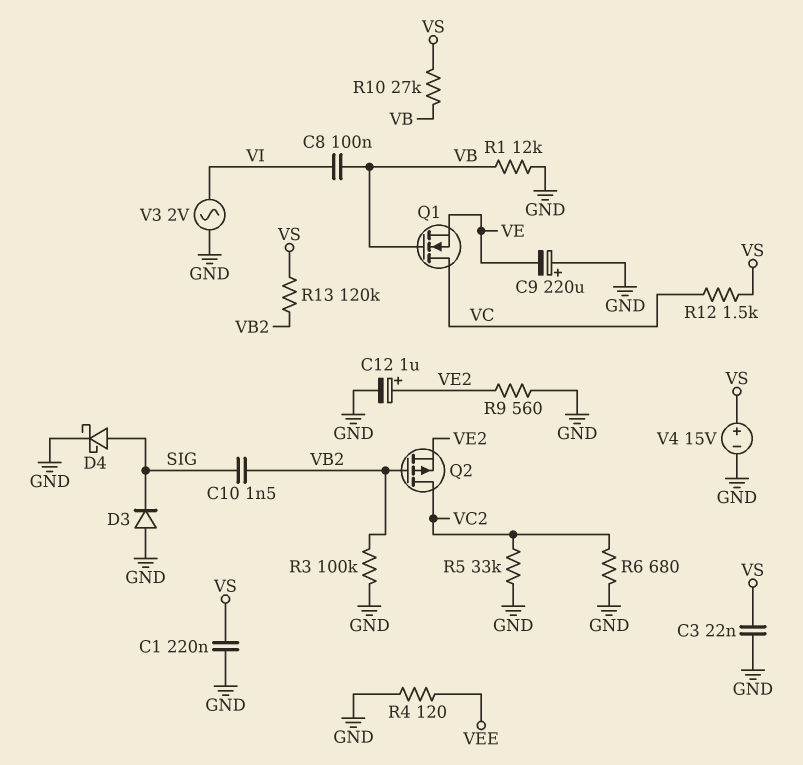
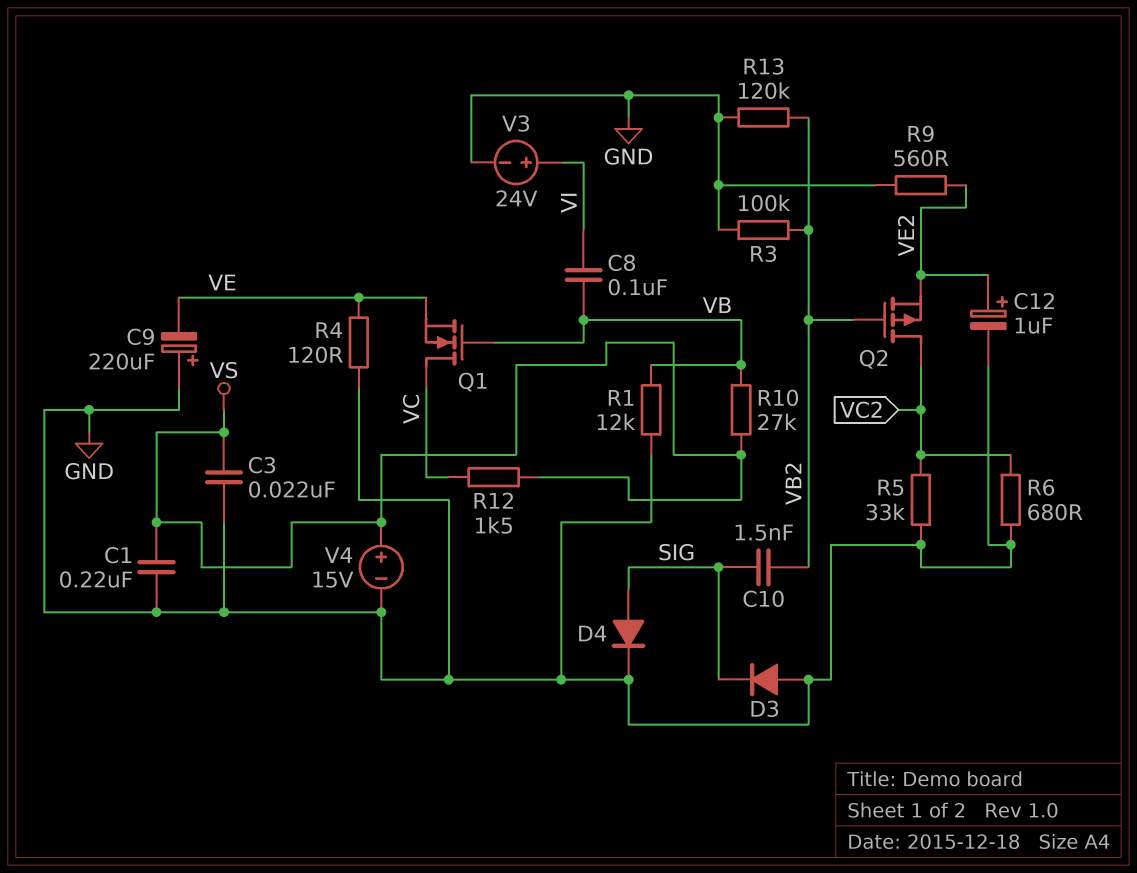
D4: schottky (A SIG, K GND) -> diode (A SIG, K GND)
R4: 120 (GND, VEE) -> 120 (GND, VE)
R13: 120k (VB2, VS) -> 120k (GND, VB2)
V3: AC 2V (GND, VI) -> 24V (plus VI, minus GND)

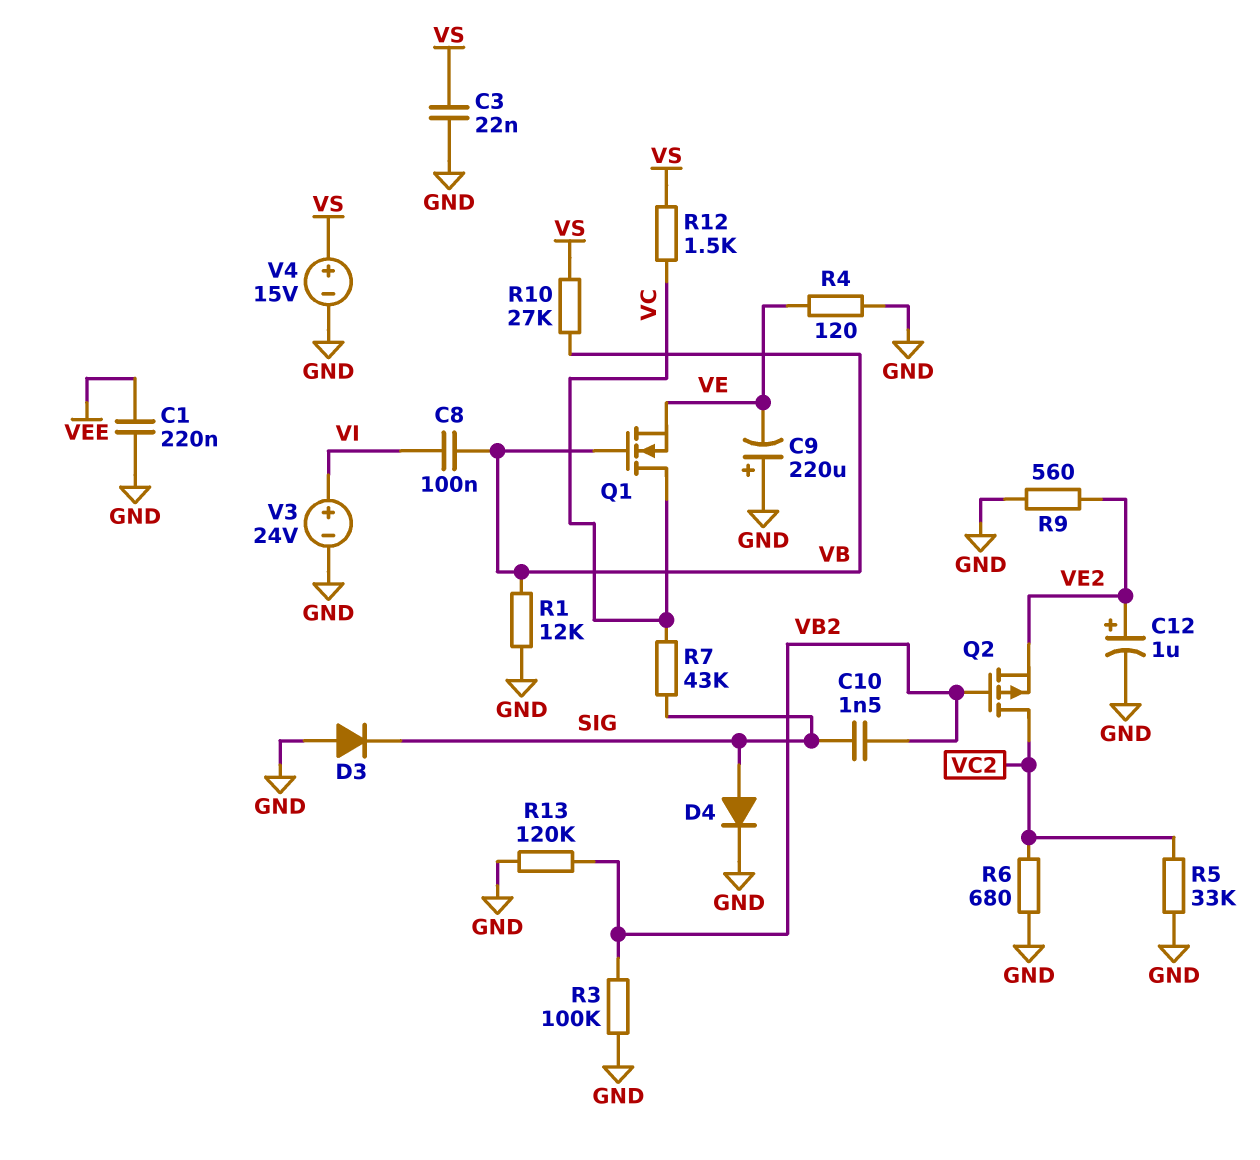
C1: 220nF (GND, VS) -> 220nF (GND, VEE)
R7: none -> 43k (SIG, VC)

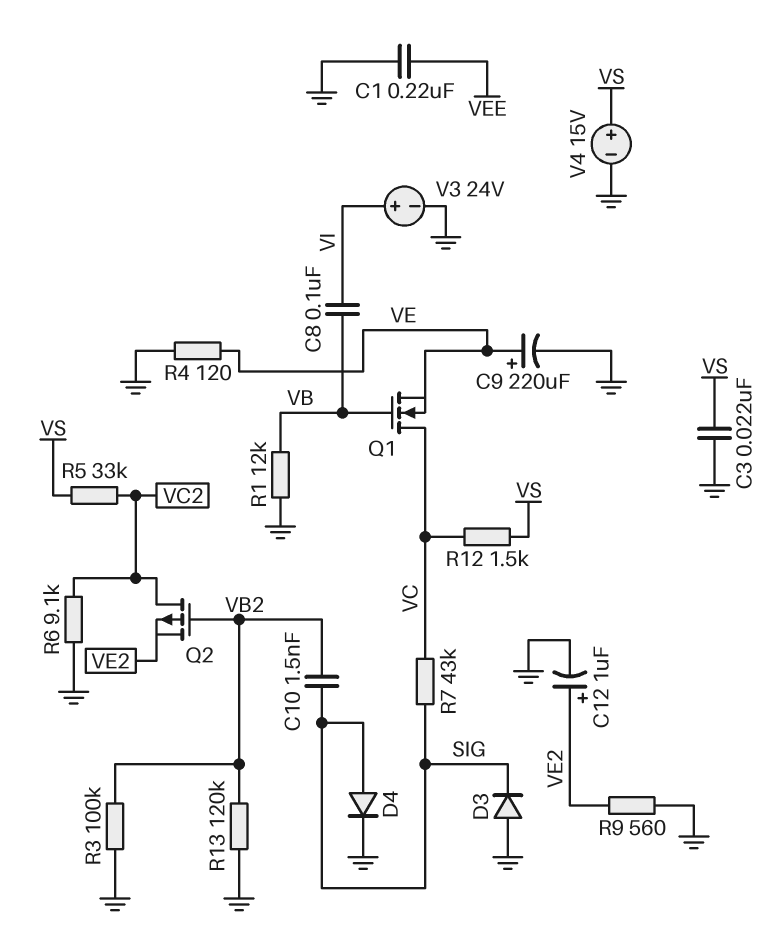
C9: 220uF (plus GND, minus VE) -> 220uF (plus VE, minus GND)
R5: 33k (GND, VC2) -> 33k (VC2, VS)
R6: 680 (GND, VC2) -> 9.1k (GND, VC2)
R10: 27k (VB, VS) -> none

